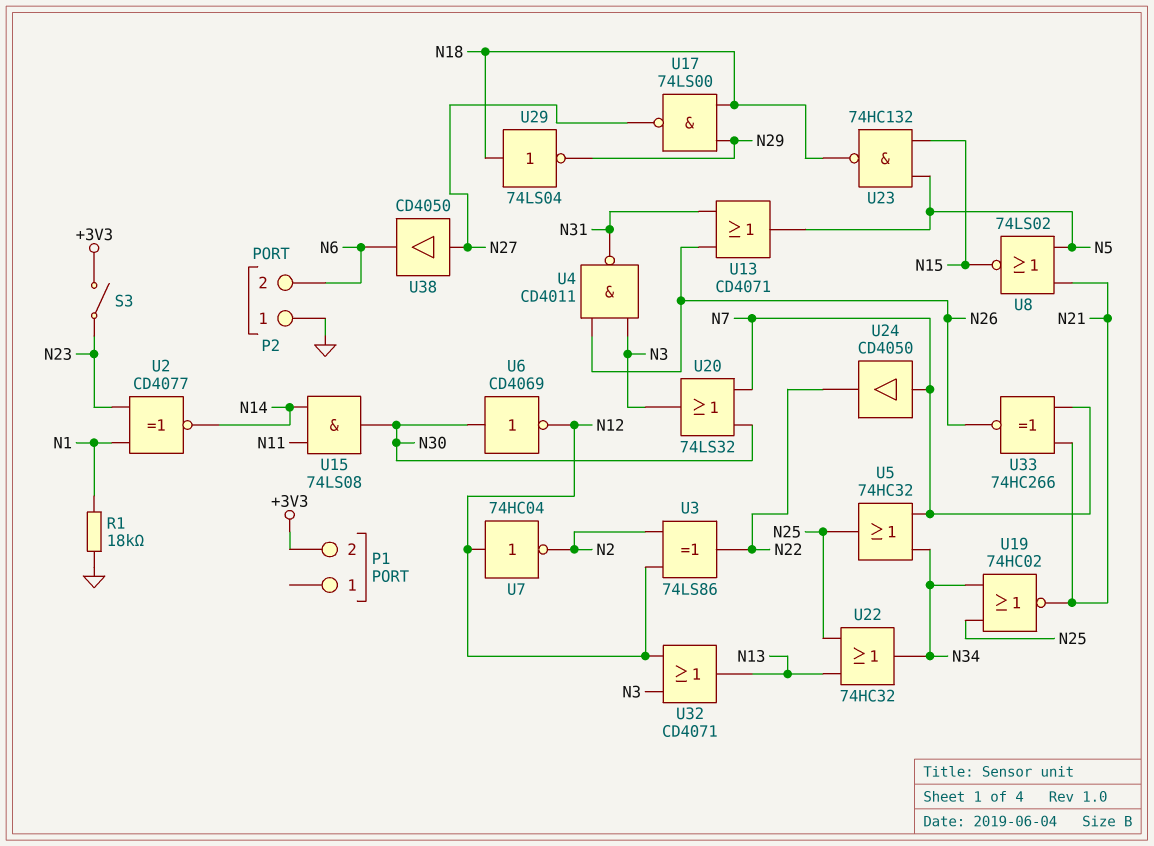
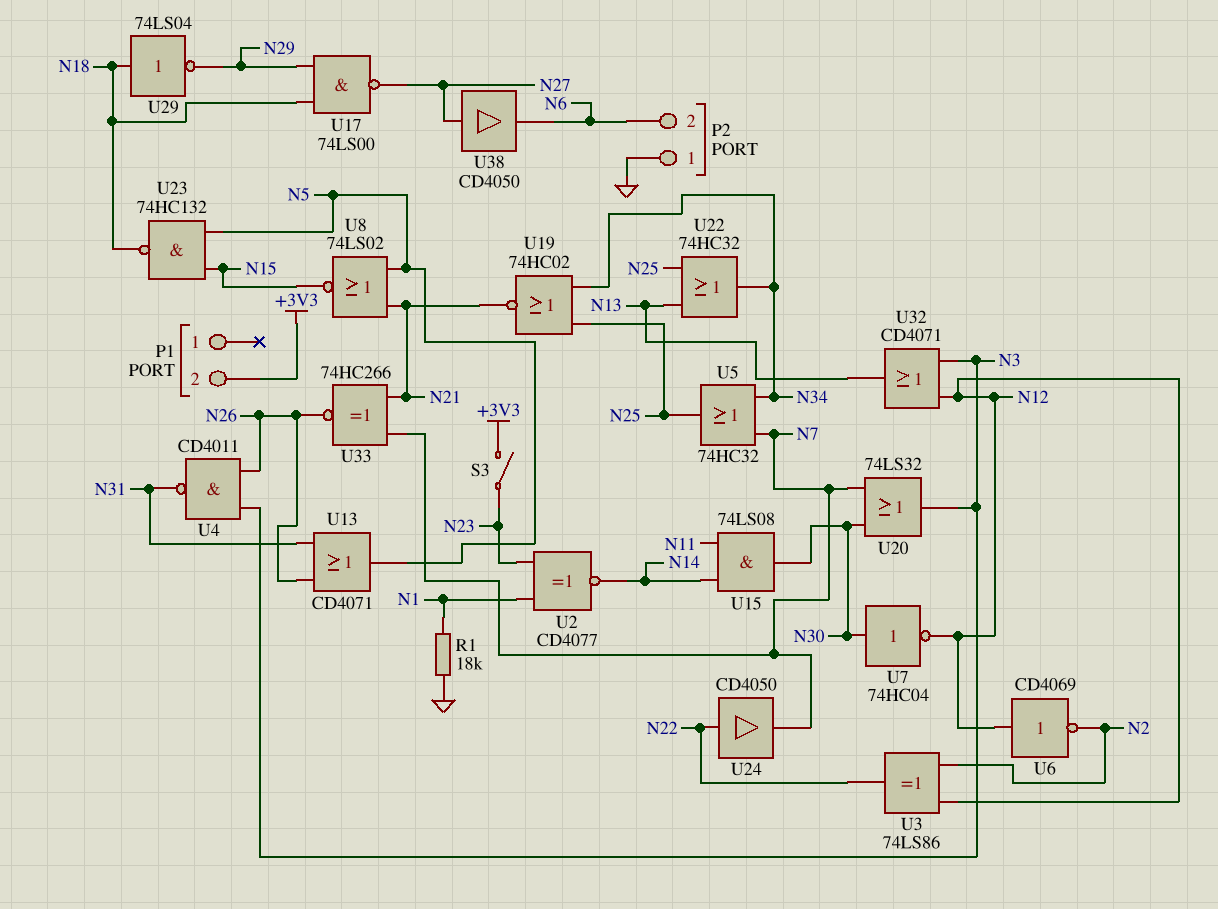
U6: NOT CD4069 (in N30, out N12) -> NOT CD4069 (in N12, out N2)
U7: NOT 74HC04 (in N12, out N2) -> NOT 74HC04 (in N30, out N12)
U24: buffer CD4050 (in N7, out N22) -> buffer CD4050 (in N22, out N7)

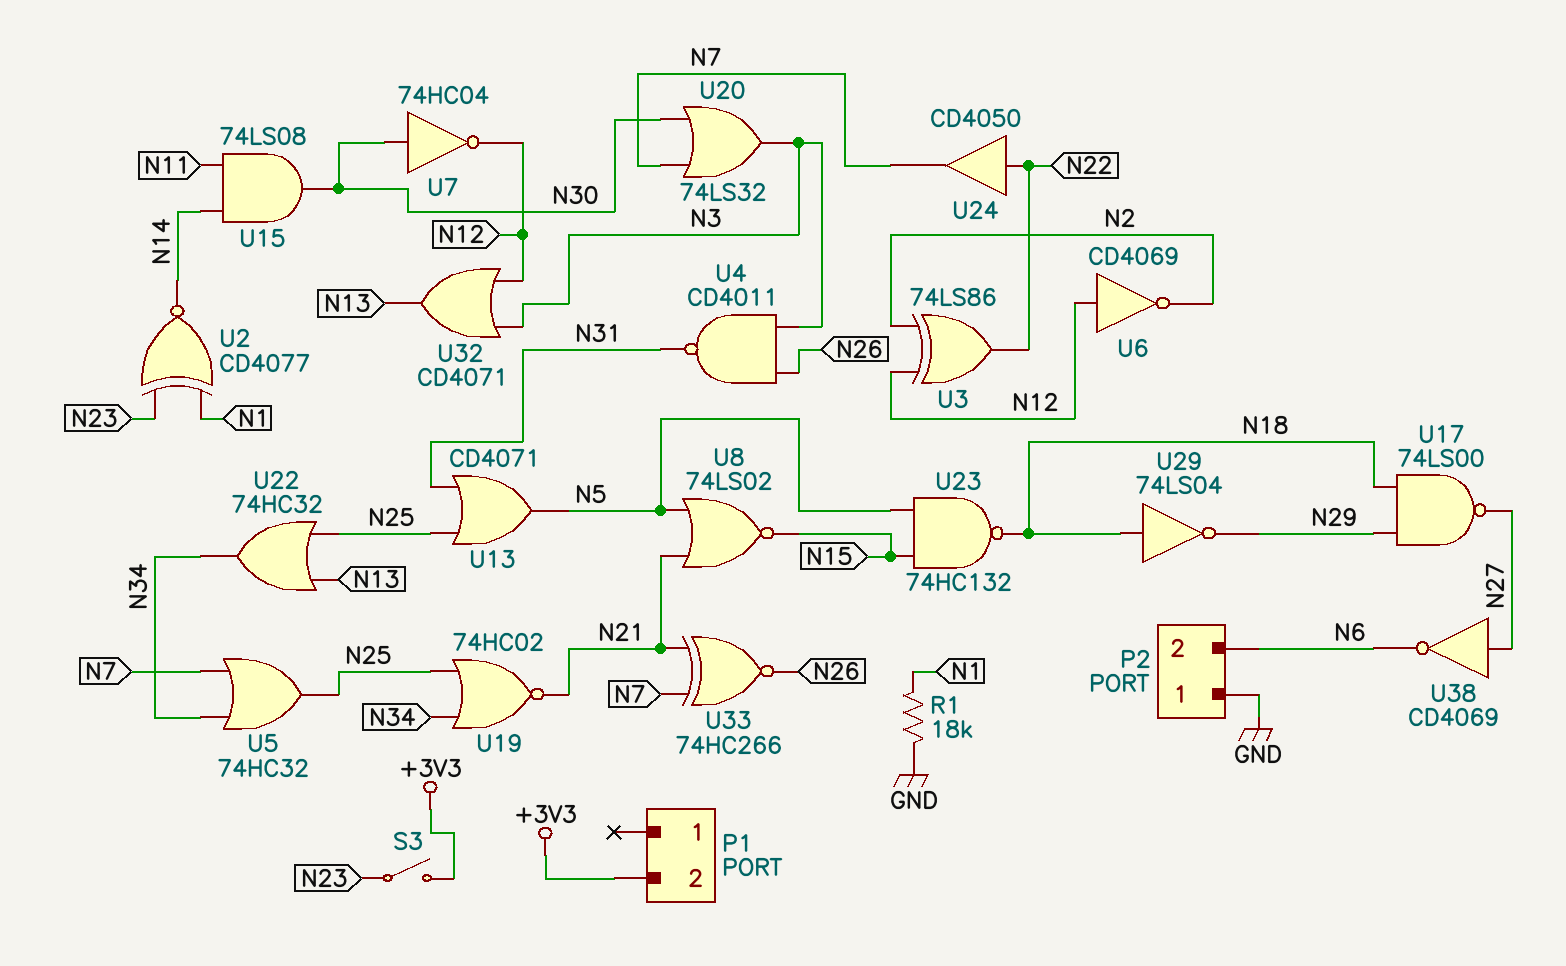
U13: OR CD4071 (in N26, in N31, out N5) -> OR CD4071 (in N25, in N31, out N5)
U38: buffer CD4050 (in N27, out N6) -> NOT CD4069 (in N27, out N6)

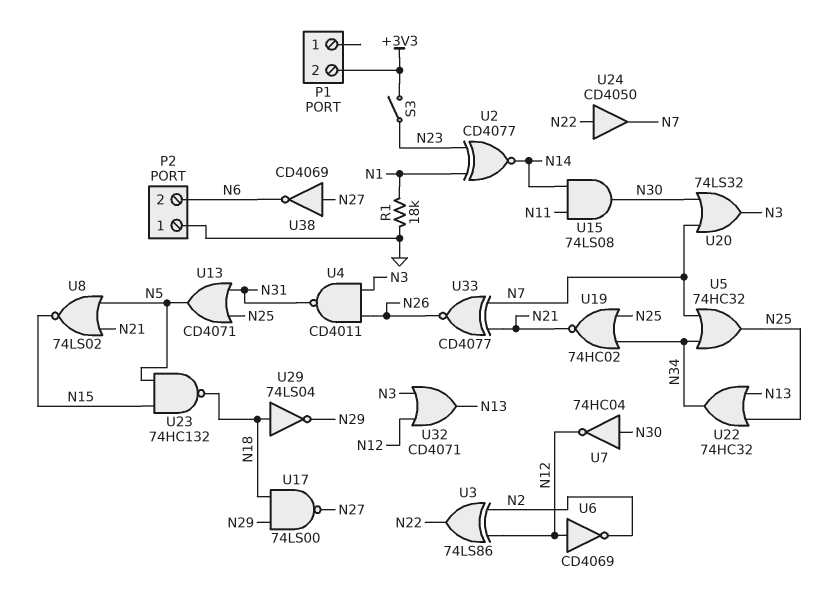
U33: XNOR 74HC266 (in N7, in N21, out N26) -> XNOR CD4077 (in N7, in N21, out N26)

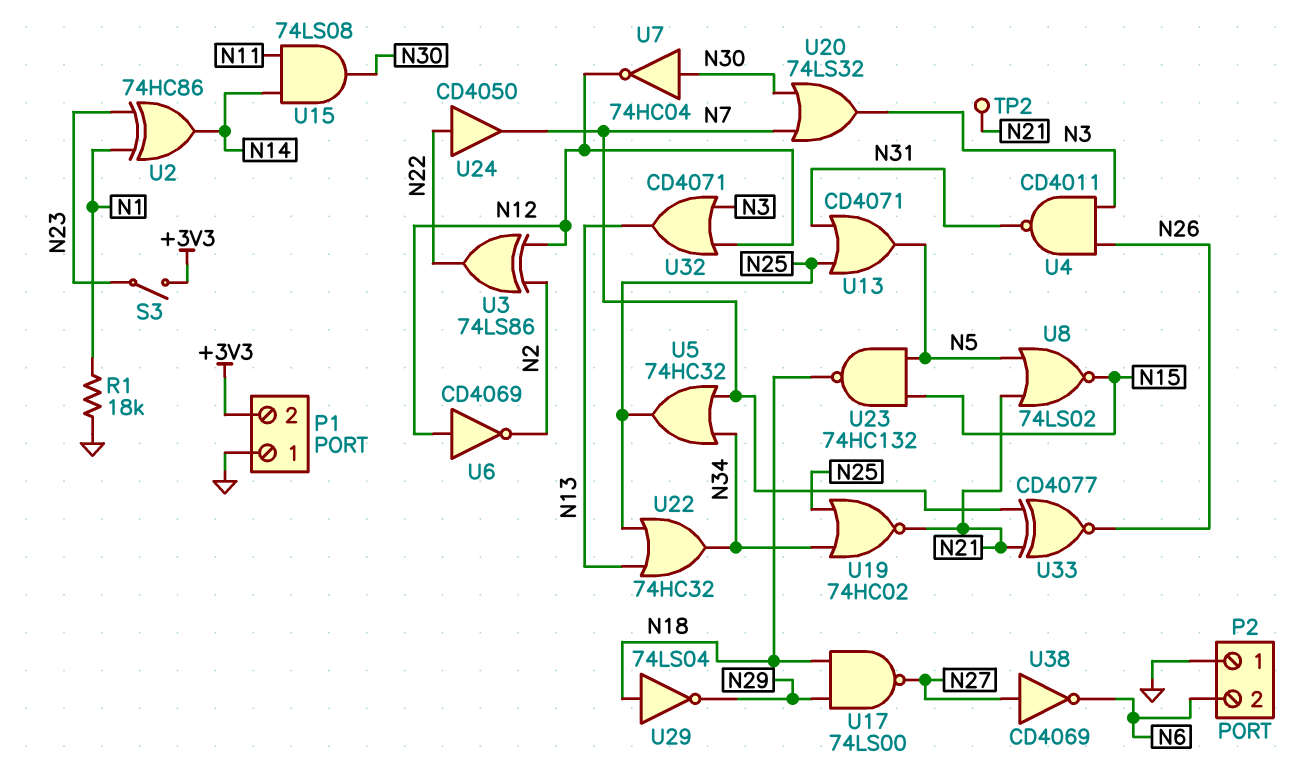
P1 pin 1: none -> GND
TP2: none -> test point (N21)
U2: XNOR CD4077 (in N1, in N23, out N14) -> XOR 74HC86 (in N1, in N23, out N14)

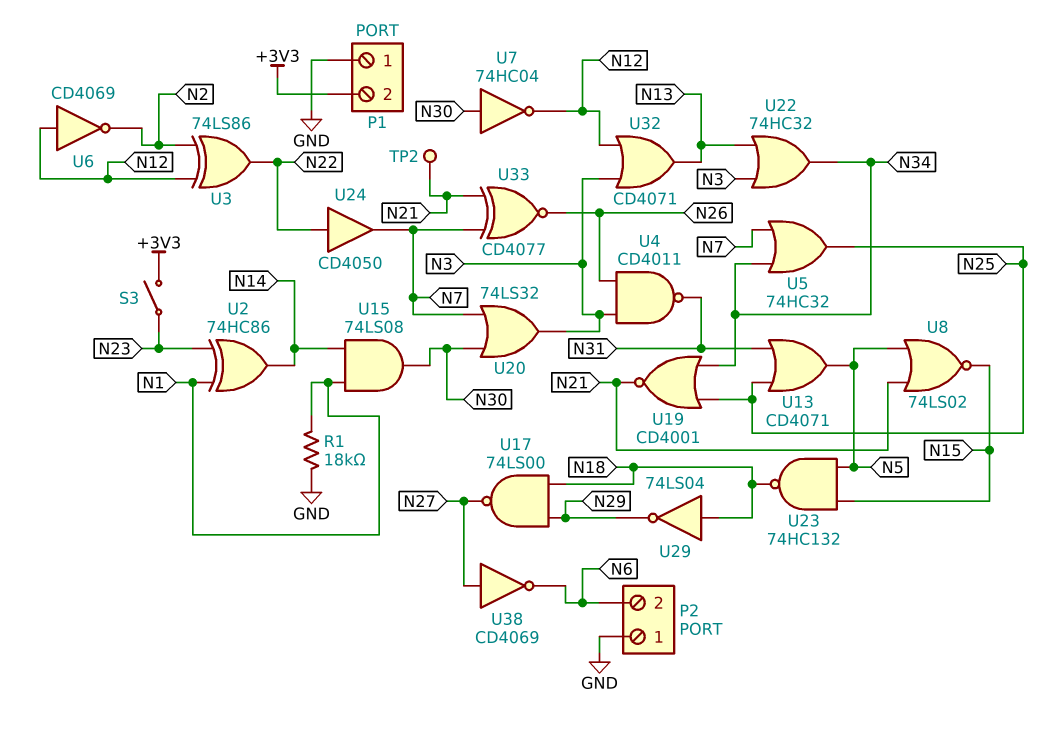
U15: AND 74LS08 (in N11, in N14, out N30) -> AND 74LS08 (in N1, in N14, out N30)
U19: NOR 74HC02 (in N25, in N34, out N21) -> NOR CD4001 (in N25, in N34, out N21)
U22: OR 74HC32 (in N13, in N25, out N34) -> OR 74HC32 (in N3, in N13, out N34)

